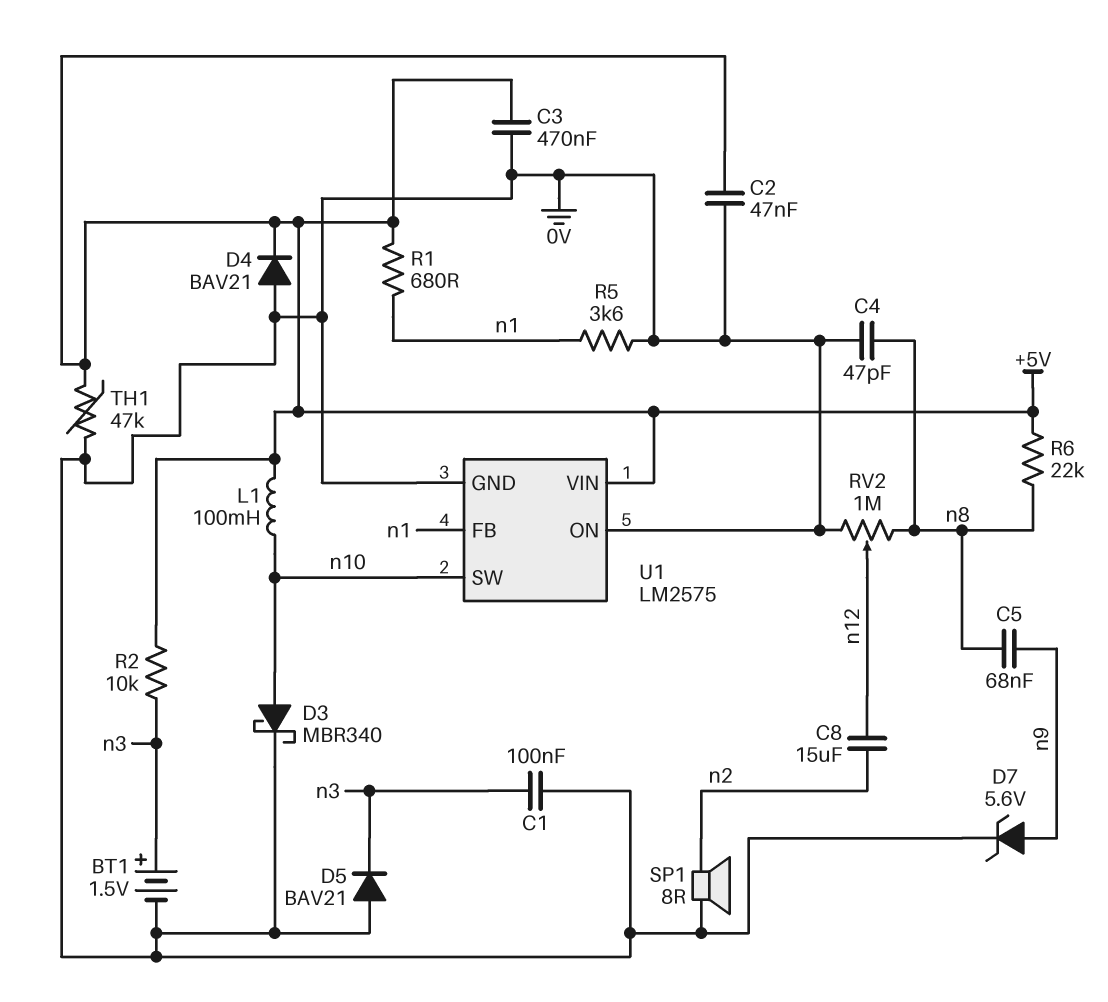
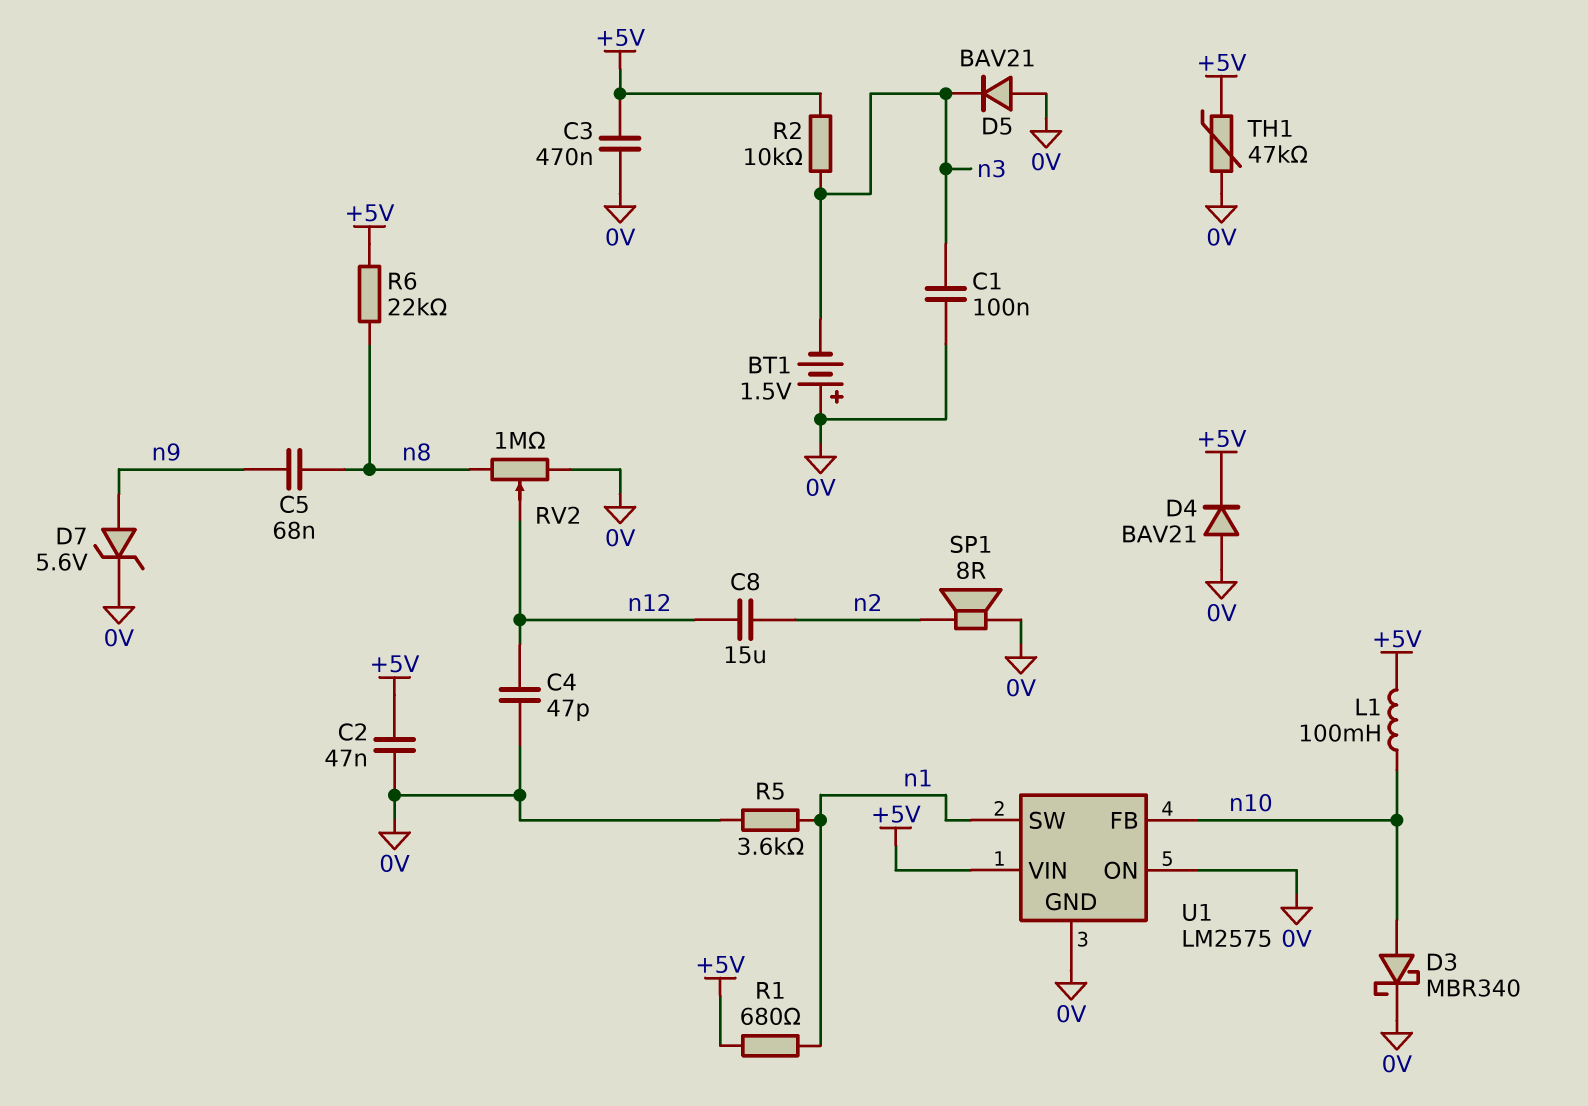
BT1: 1.5V (plus n3, minus 0V) -> 1.5V (plus 0V, minus n3)
C4: 47pF (0V, n8) -> 47pF (0V, n12)
U1 pin FB: n1 -> n10
U1 pin SW: n10 -> n1

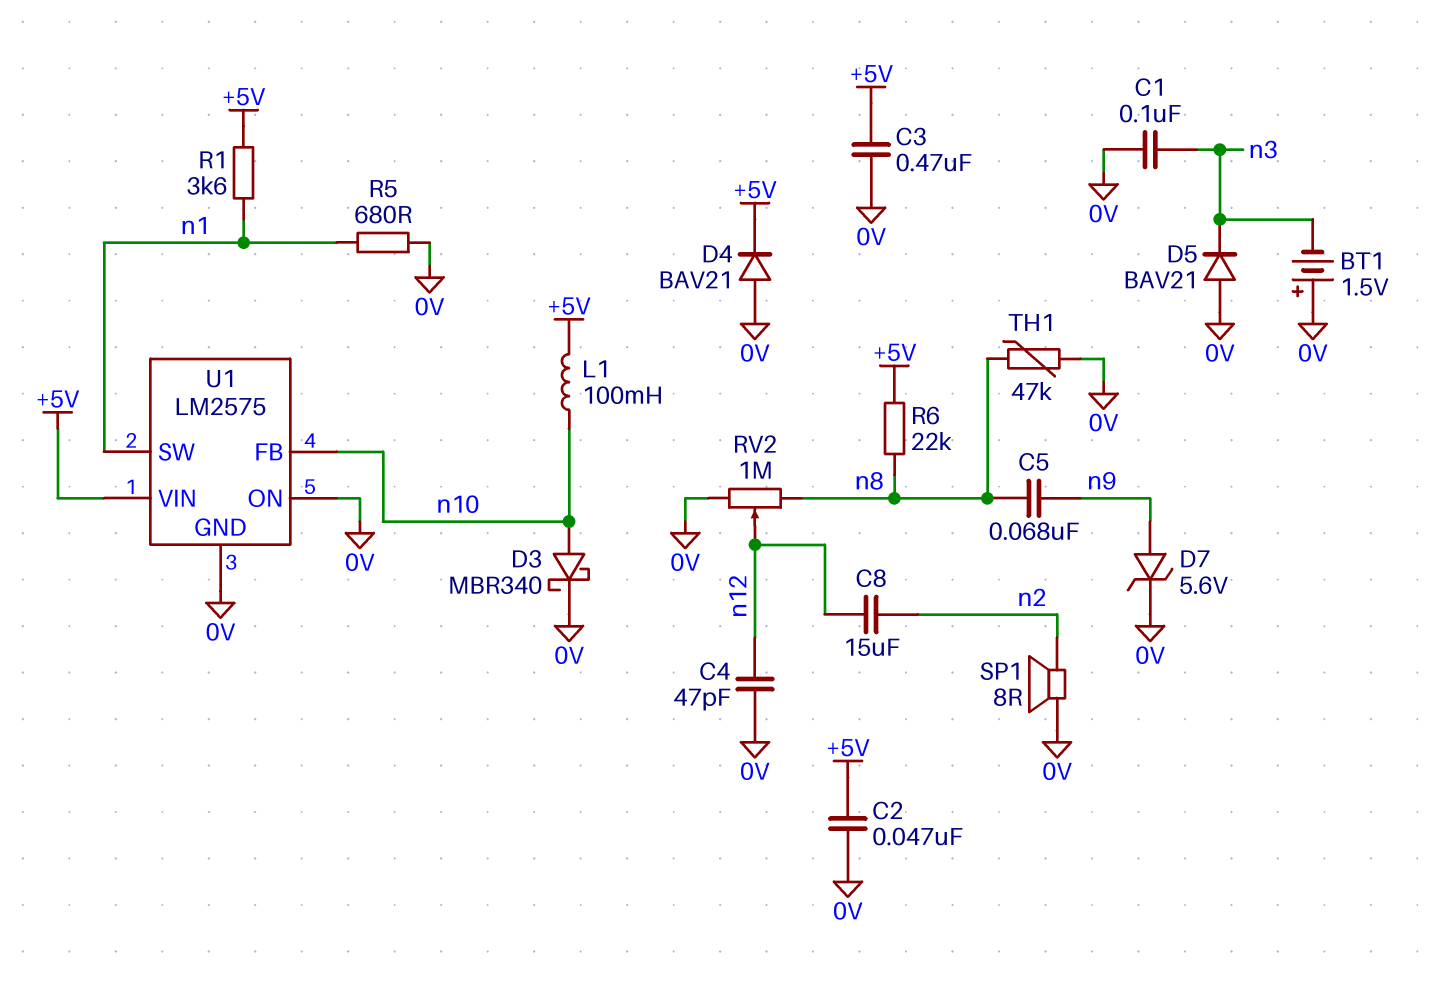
R1: 680 (+5V, n1) -> 3.6k (+5V, n1)
R2: 10k (+5V, n3) -> none
R5: 3.6k (0V, n1) -> 680 (0V, n1)
TH1: 47k (+5V, 0V) -> 47k (0V, n8)

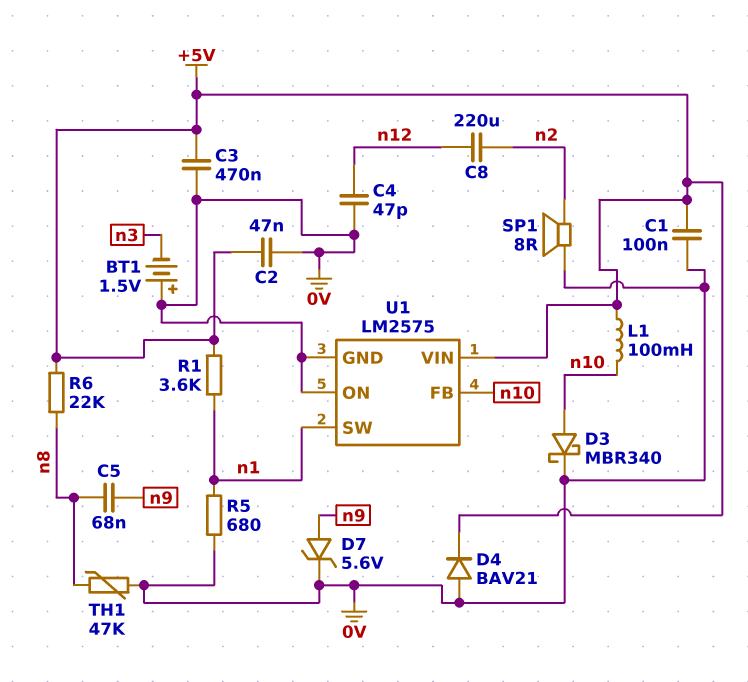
C1: 100nF (0V, n3) -> 100nF (+5V, 0V)
C8: 15uF (n2, n12) -> 220uF (n2, n12)
D5: diode BAV21 (A 0V, K n3) -> none
RV2: 1M (0V, n8, wiper n12) -> none

